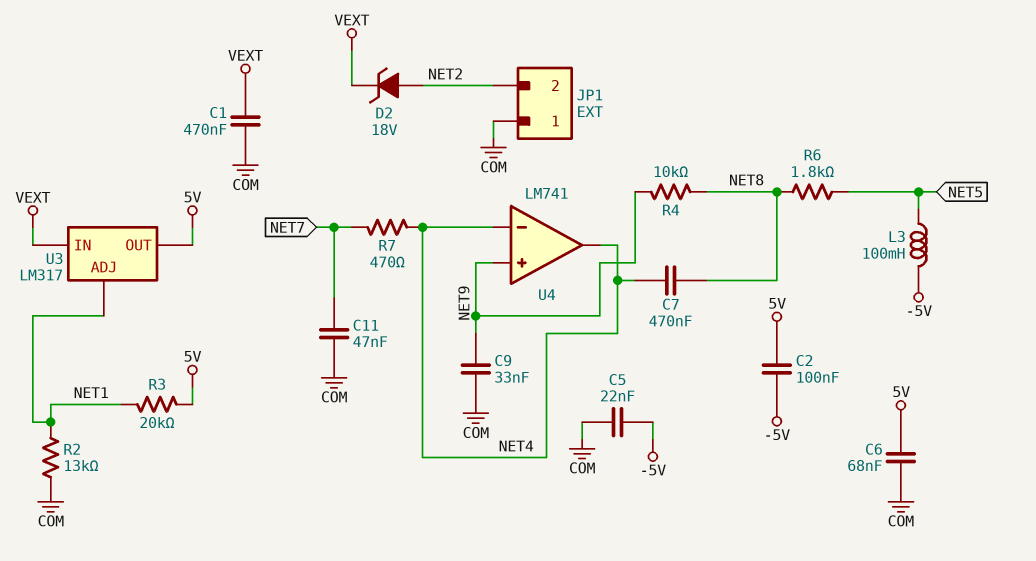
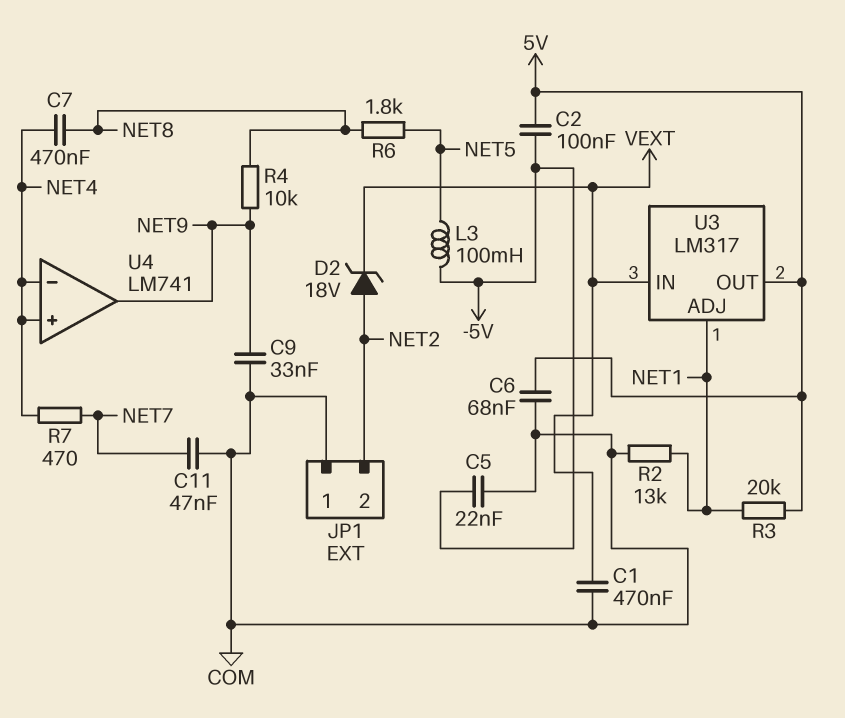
U4 pin in+: NET9 -> NET4
U4 pin out: NET4 -> NET9

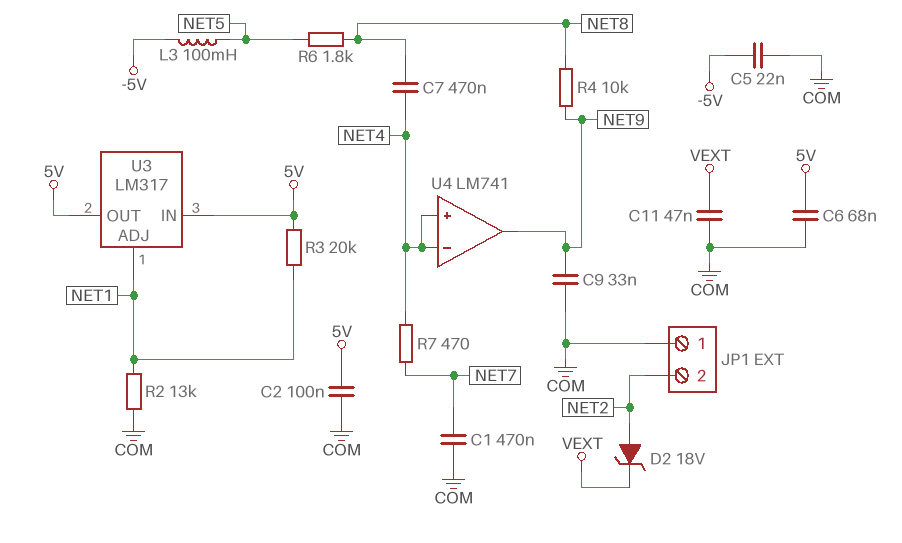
C1: 470nF (COM, VEXT) -> 470nF (COM, NET7)
C2: 100nF (-5V, 5V) -> 100nF (5V, COM)
C11: 47nF (COM, NET7) -> 47nF (COM, VEXT)
U3 pin IN: VEXT -> 5V

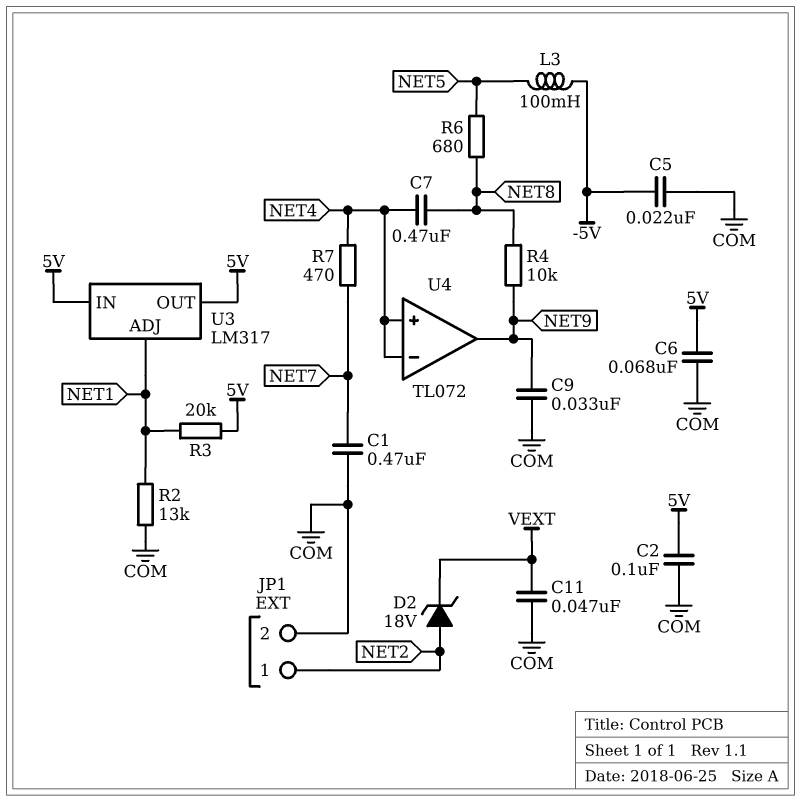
JP1 pin 1: COM -> NET2
JP1 pin 2: NET2 -> COM
R6: 1.8k (NET5, NET8) -> 680 (NET5, NET8)
U4: LM741 -> TL072

